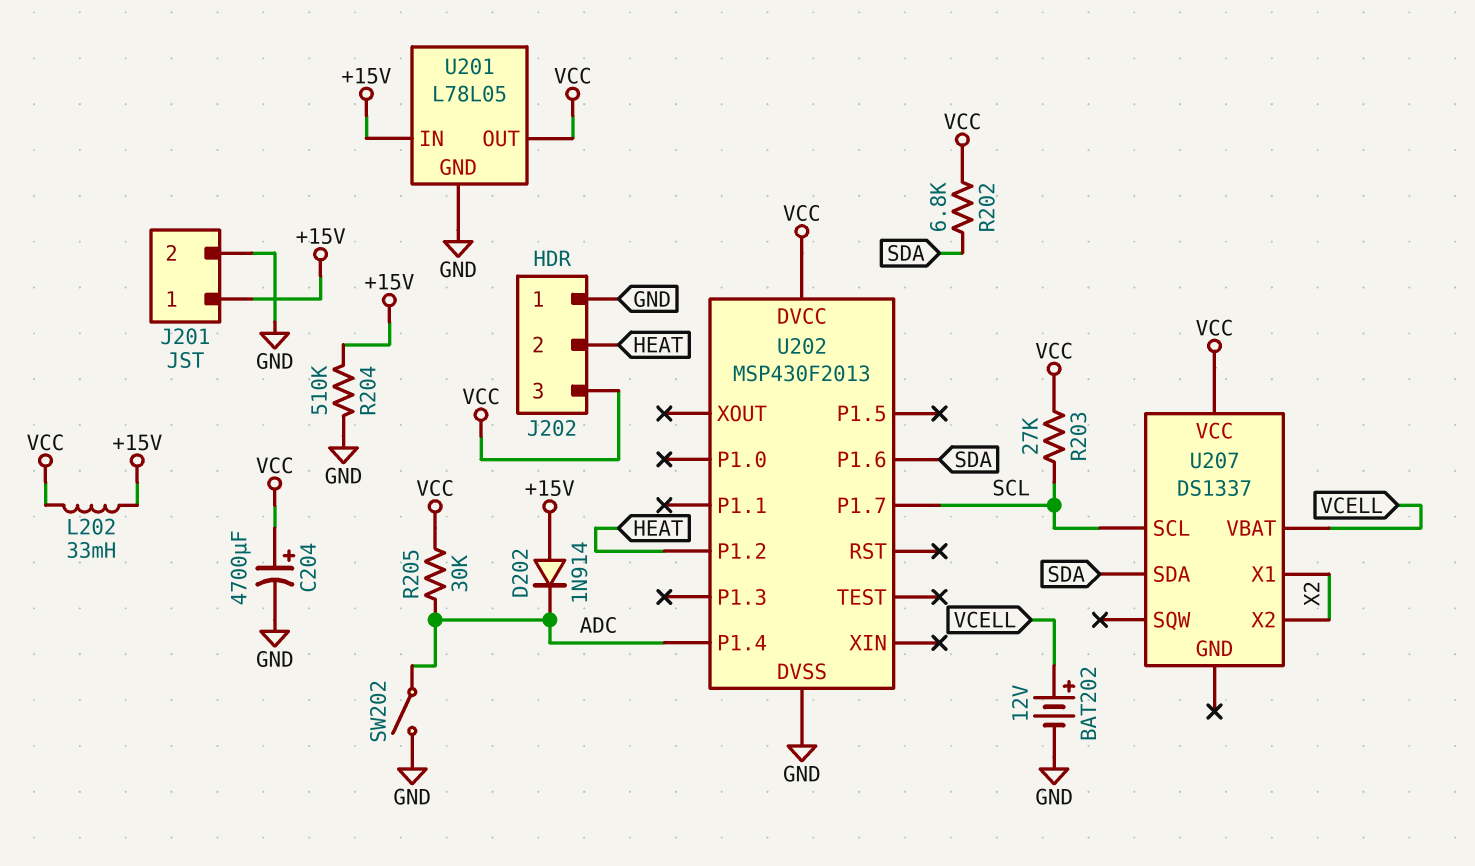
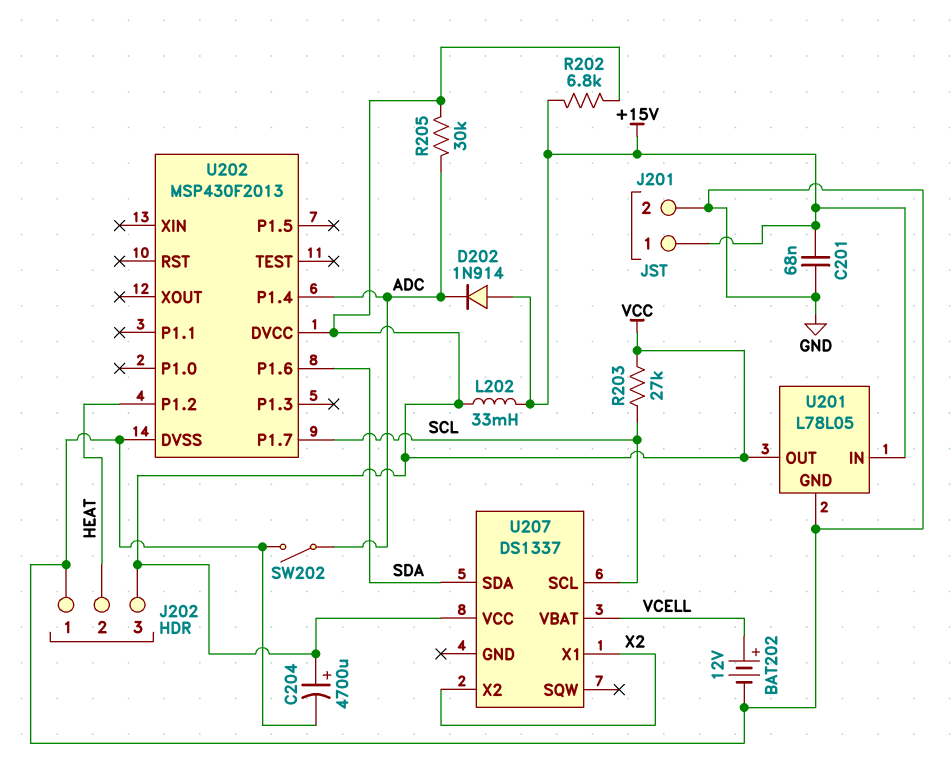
C201: none -> 68nF (+15V, GND)
R202: 6.8k (SDA, VCC) -> 6.8k (+15V, VCC)
R204: 510k (+15V, GND) -> none

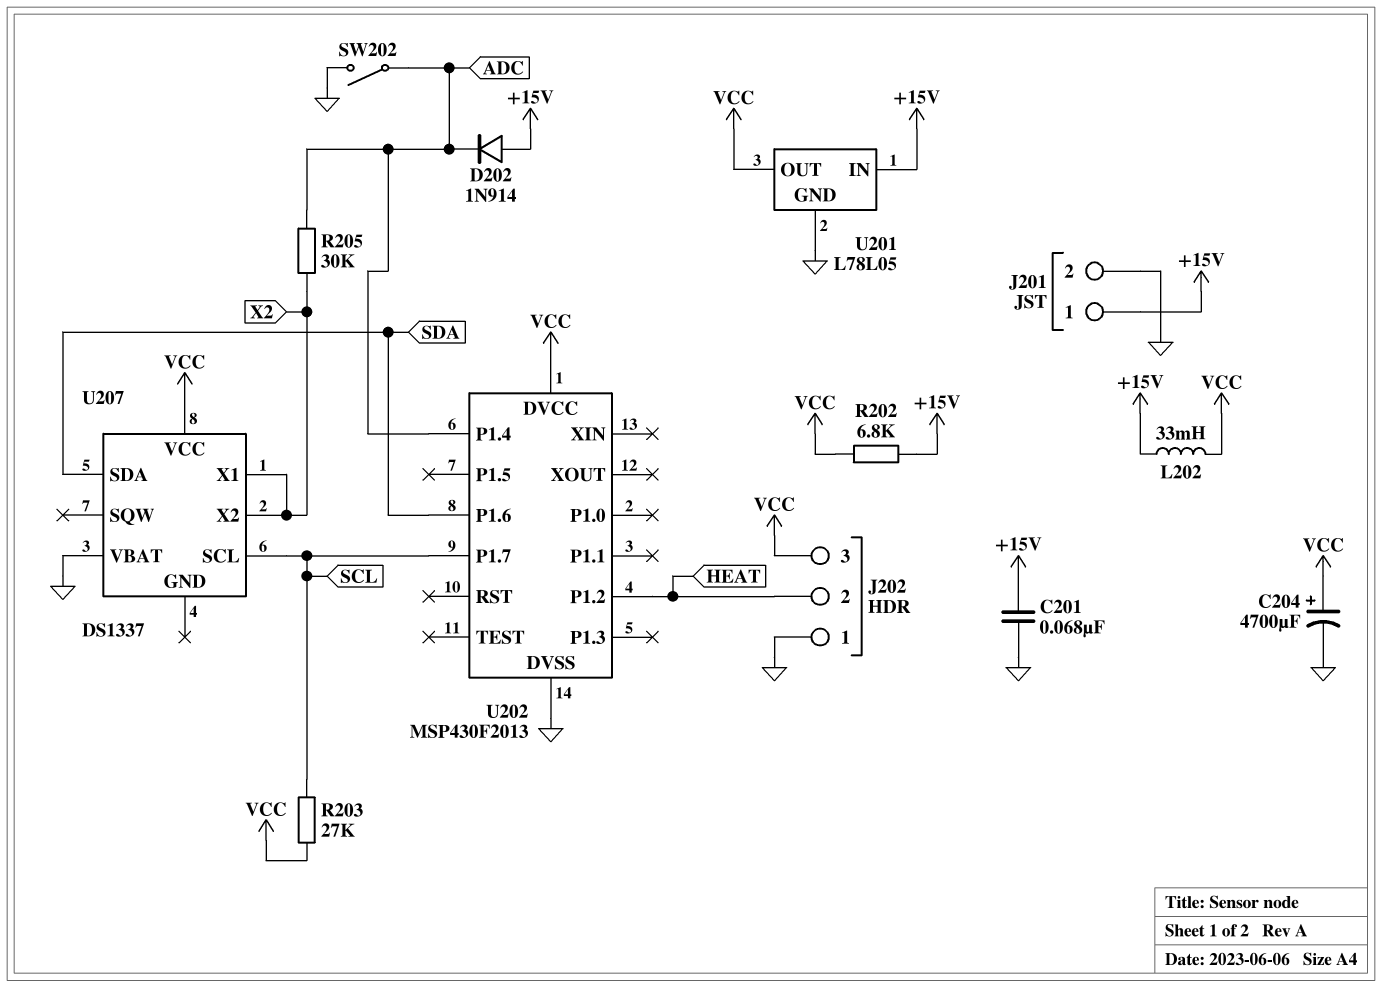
BAT202: 12V (plus VCELL, minus GND) -> none
R205: 30k (ADC, VCC) -> 30k (ADC, X2)
U207 pin VBAT: VCELL -> GND

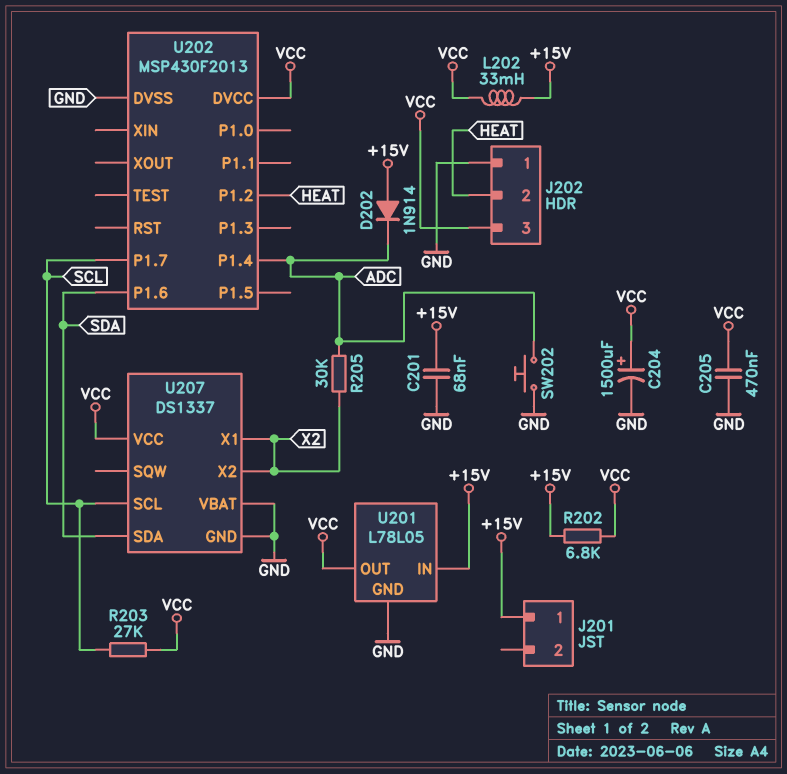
C204: 4700uF (plus VCC, minus GND) -> 1500uF (plus VCC, minus GND)
C205: none -> 470nF (GND, VCC)
J201 pin 2: GND -> none
SW202: switch (ADC, GND) -> button (ADC, GND)
U207 pin GND: none -> GND

